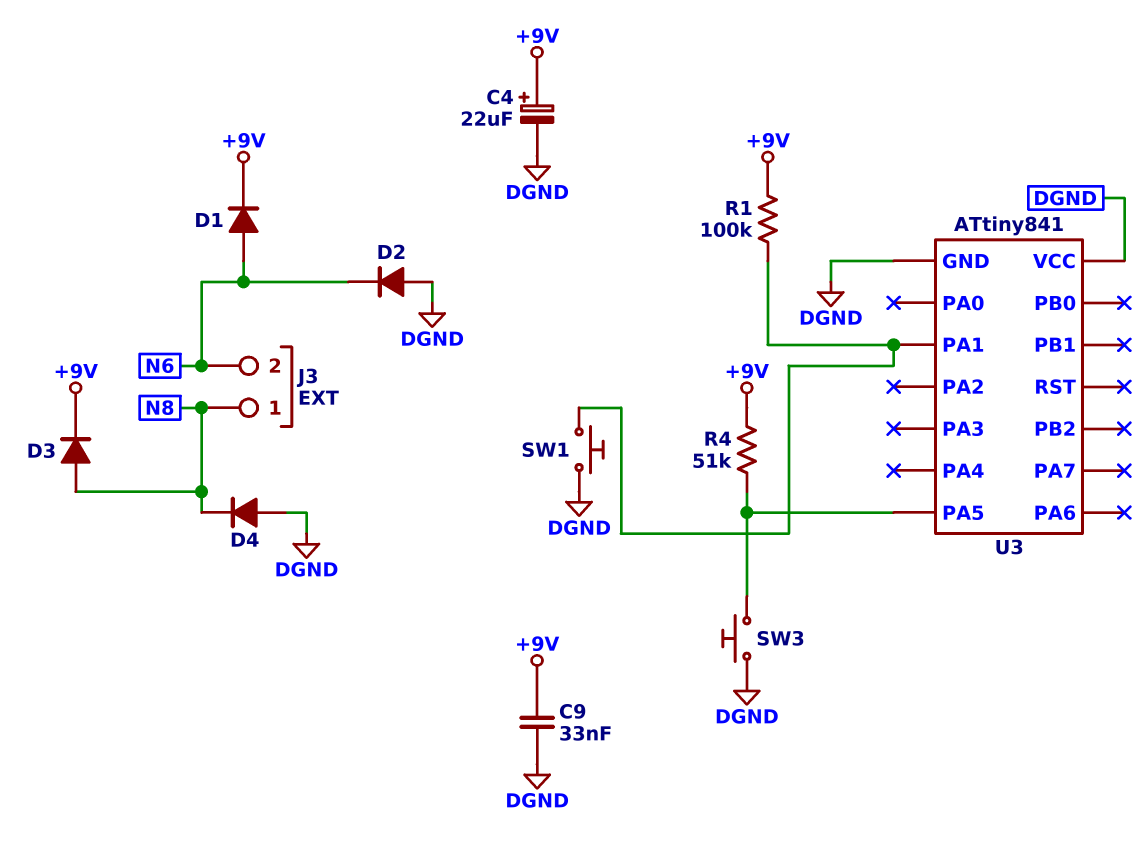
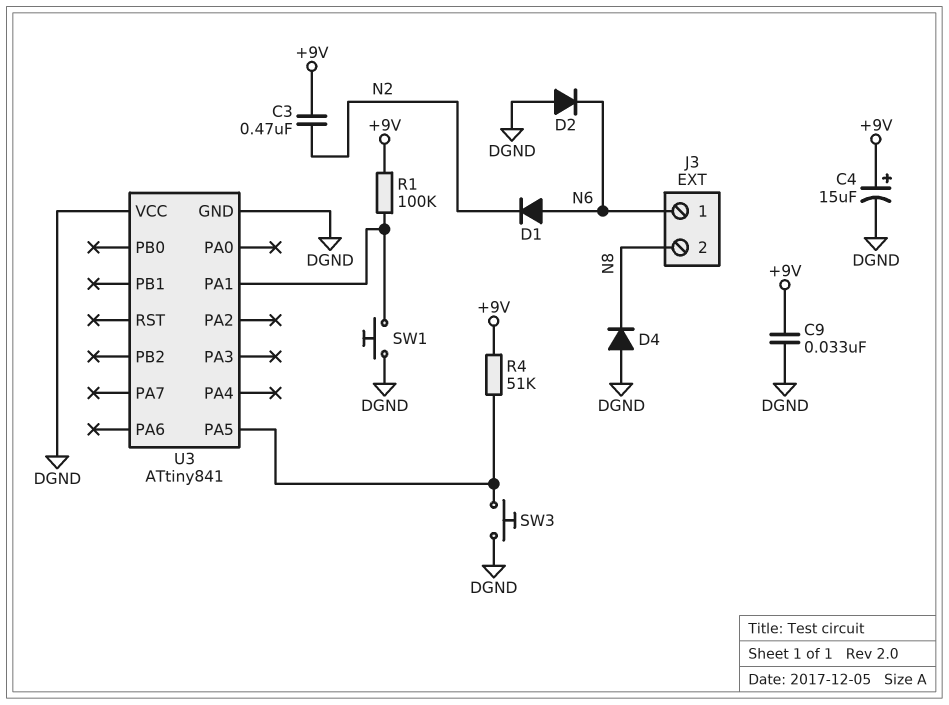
C3: none -> 470nF (+9V, N2)
C4: 22uF (plus +9V, minus DGND) -> 15uF (plus +9V, minus DGND)
D1: diode (A N6, K +9V) -> diode (A N6, K N2)
D3: diode (A N8, K +9V) -> none
J3 pin 1: N8 -> N6
J3 pin 2: N6 -> N8

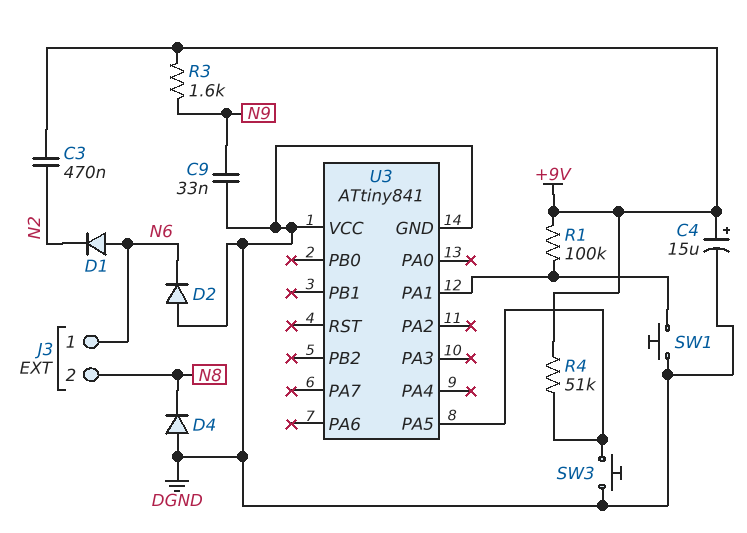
C9: 33nF (+9V, DGND) -> 33nF (DGND, N9)
R3: none -> 1.6k (+9V, N9)

